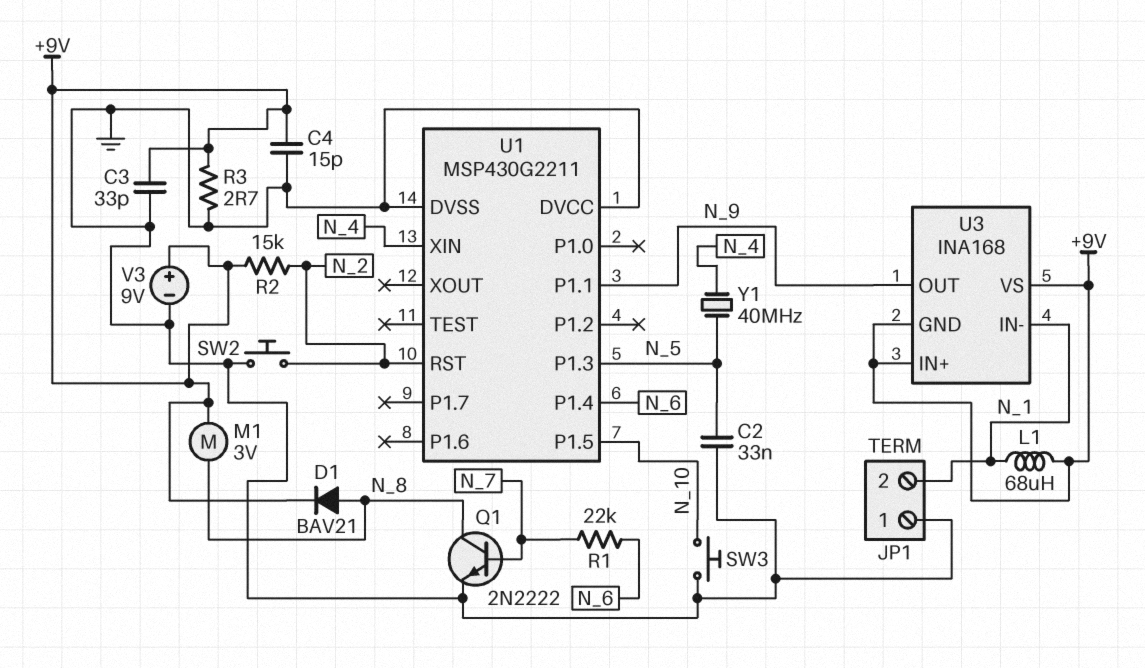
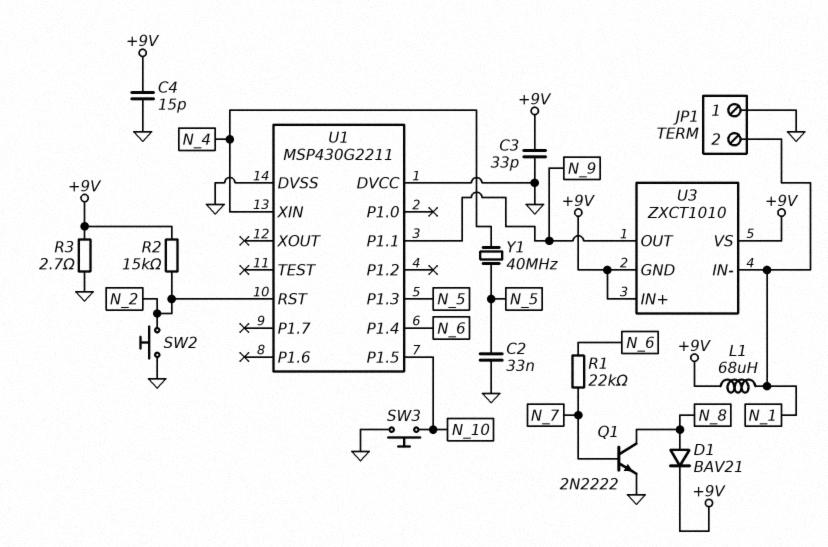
M1: motor 3V (+9V, N_8) -> none
U3: INA168 -> ZXCT1010
V3: 9V (plus +9V, minus GND) -> none

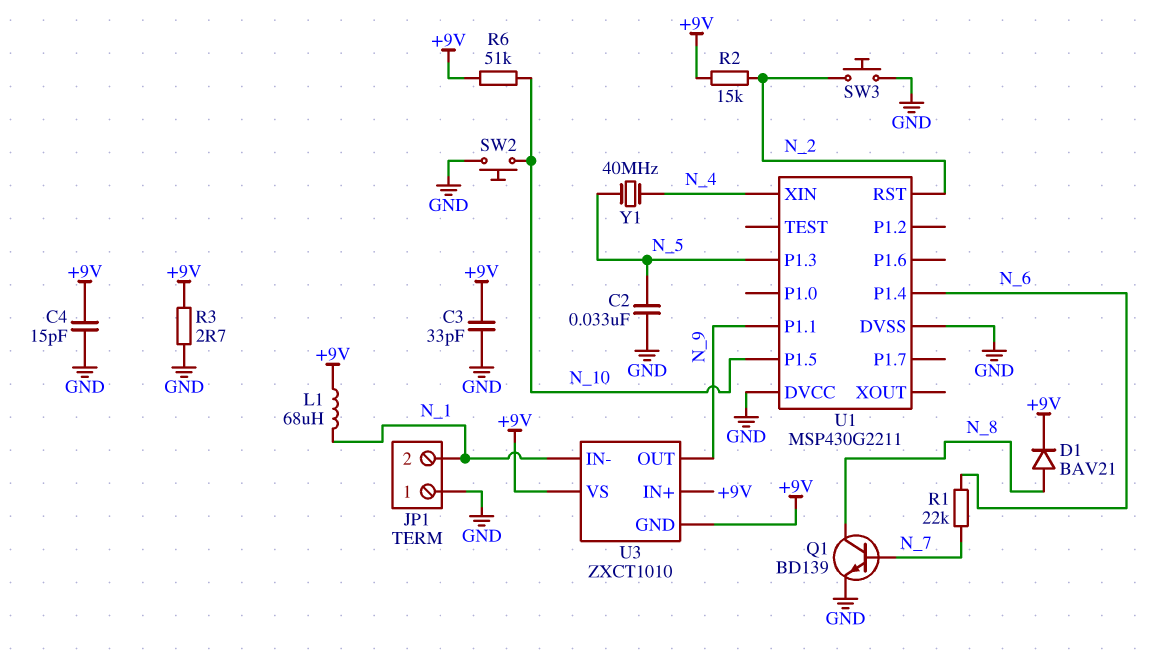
Q1: NPN 2N2222 (B N_7, C N_8, E GND) -> NPN BD139 (B N_7, C N_8, E GND)
R6: none -> 51k (+9V, N_10)
SW2: button (GND, N_2) -> button (GND, N_10)
SW3: button (GND, N_10) -> button (GND, N_2)

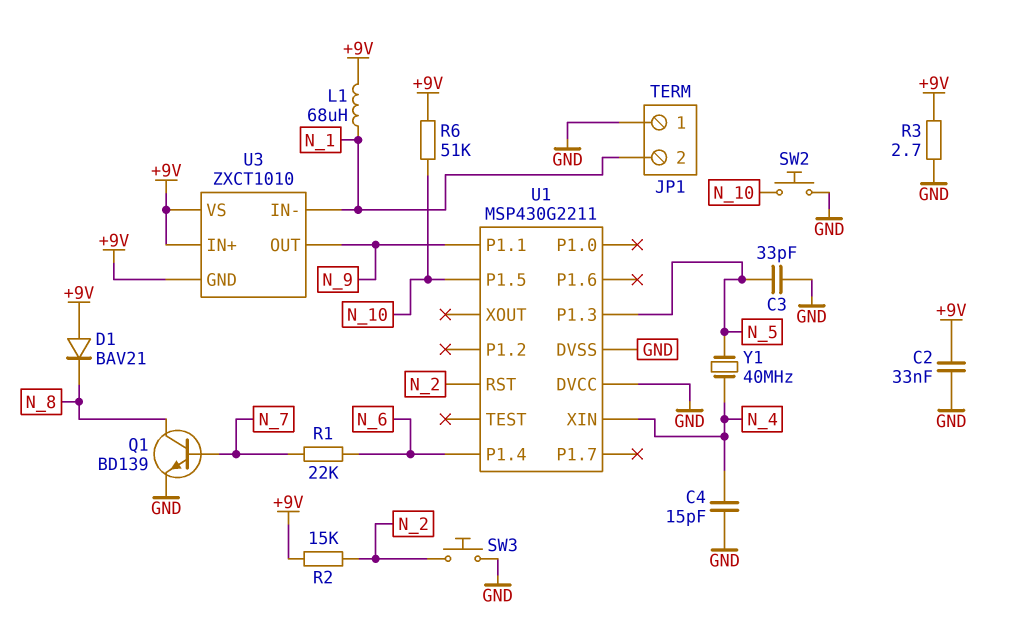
C2: 33nF (GND, N_5) -> 33nF (+9V, GND)
C3: 33pF (+9V, GND) -> 33pF (GND, N_5)
C4: 15pF (+9V, GND) -> 15pF (GND, N_4)
D1: diode BAV21 (A N_8, K +9V) -> diode BAV21 (A +9V, K N_8)

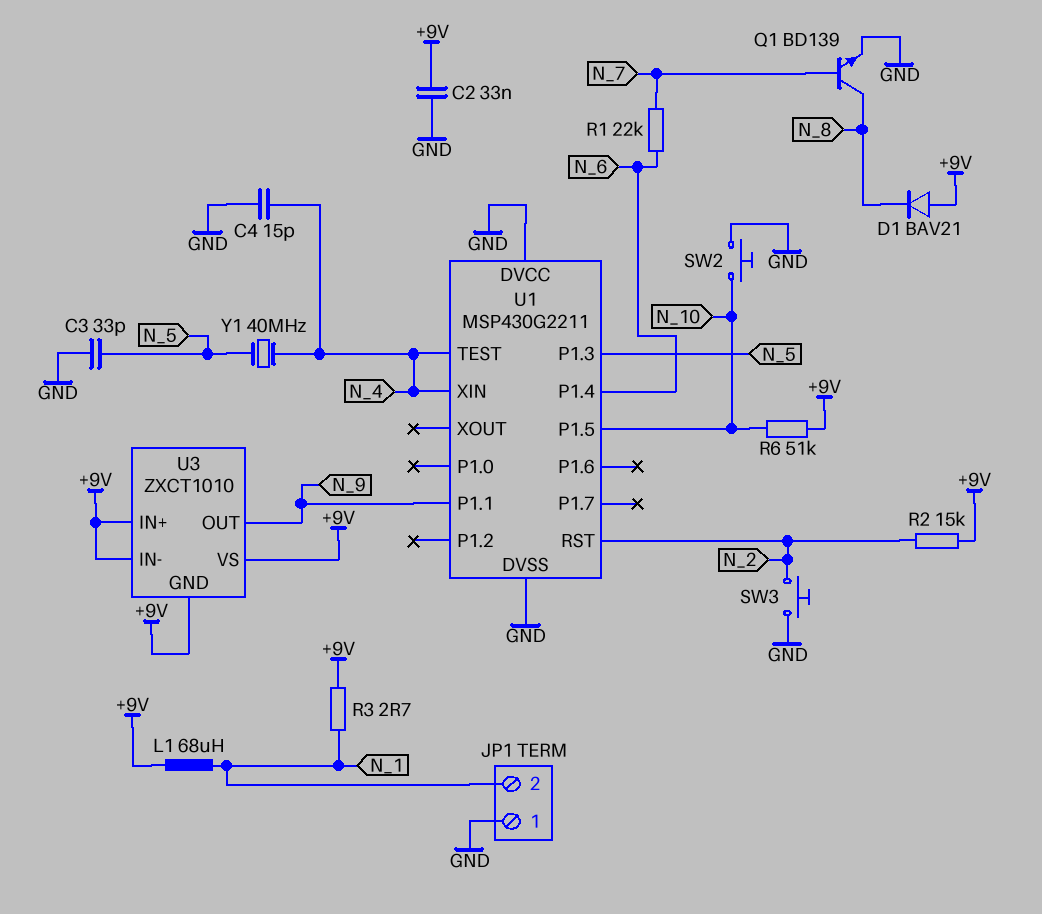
R3: 2.7 (+9V, GND) -> 2.7 (+9V, N_1)
U1 pin TEST: none -> N_4
U3 pin IN-: N_1 -> +9V

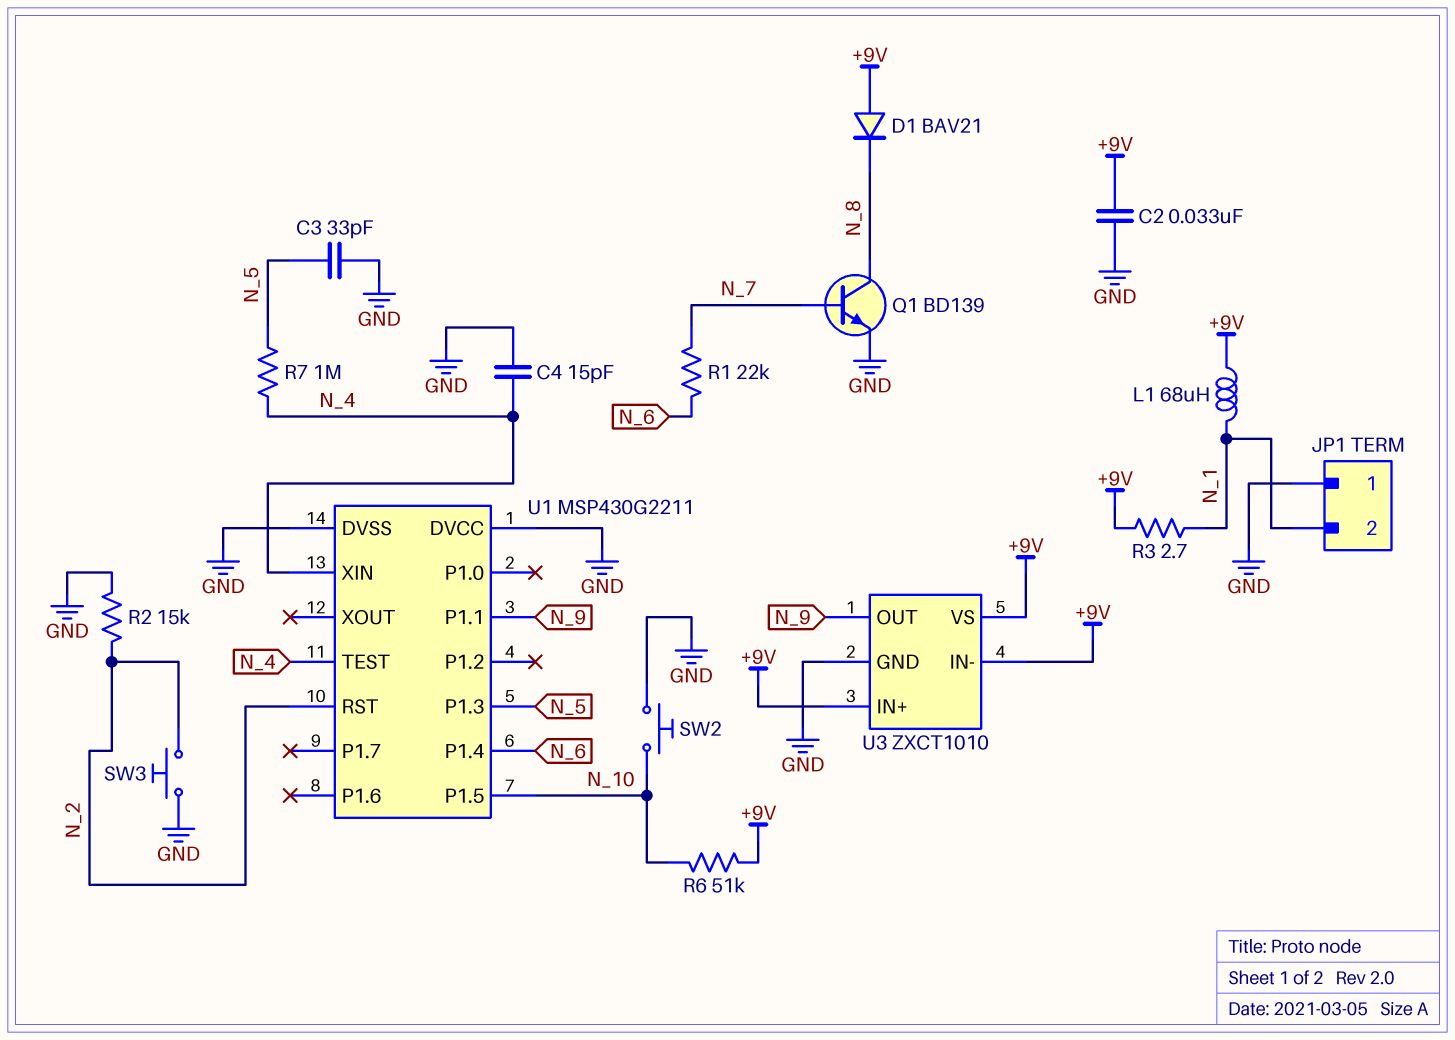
R2: 15k (+9V, N_2) -> 15k (GND, N_2)
R7: none -> 1M (N_4, N_5)
U3 pin GND: +9V -> GND
Y1: 40MHz (N_4, N_5) -> none

